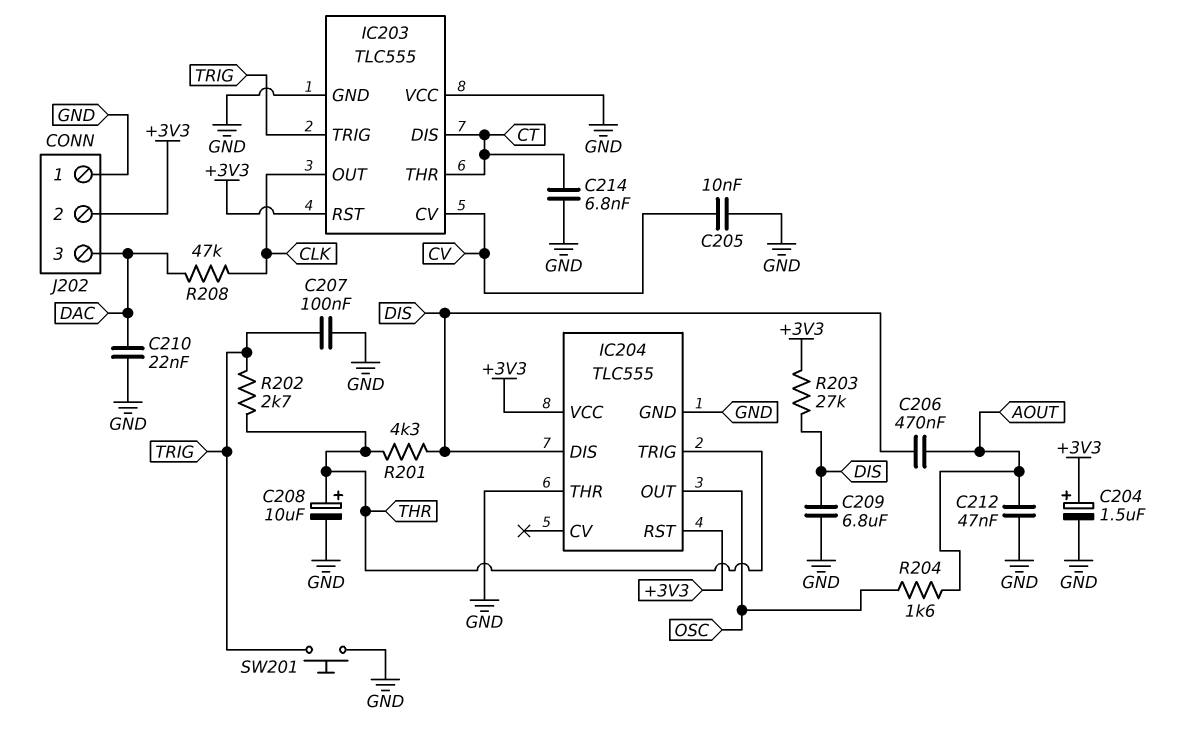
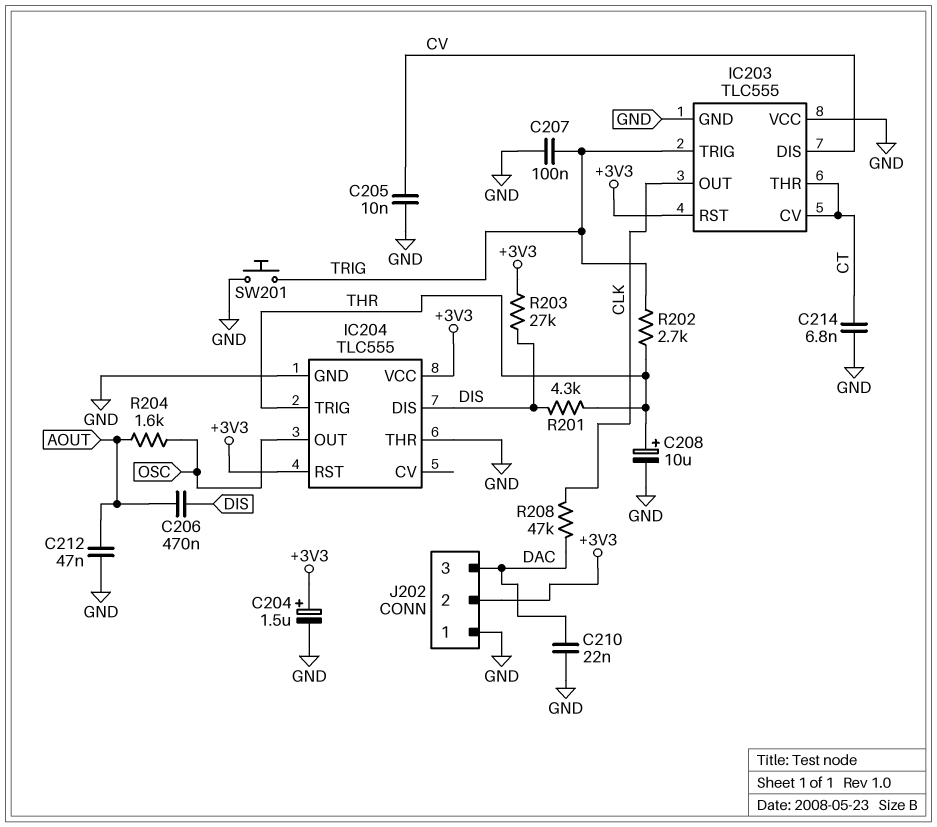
C209: 6.8uF (DIS, GND) -> none
IC203 pin CV: CV -> CT
IC203 pin DIS: CT -> CV

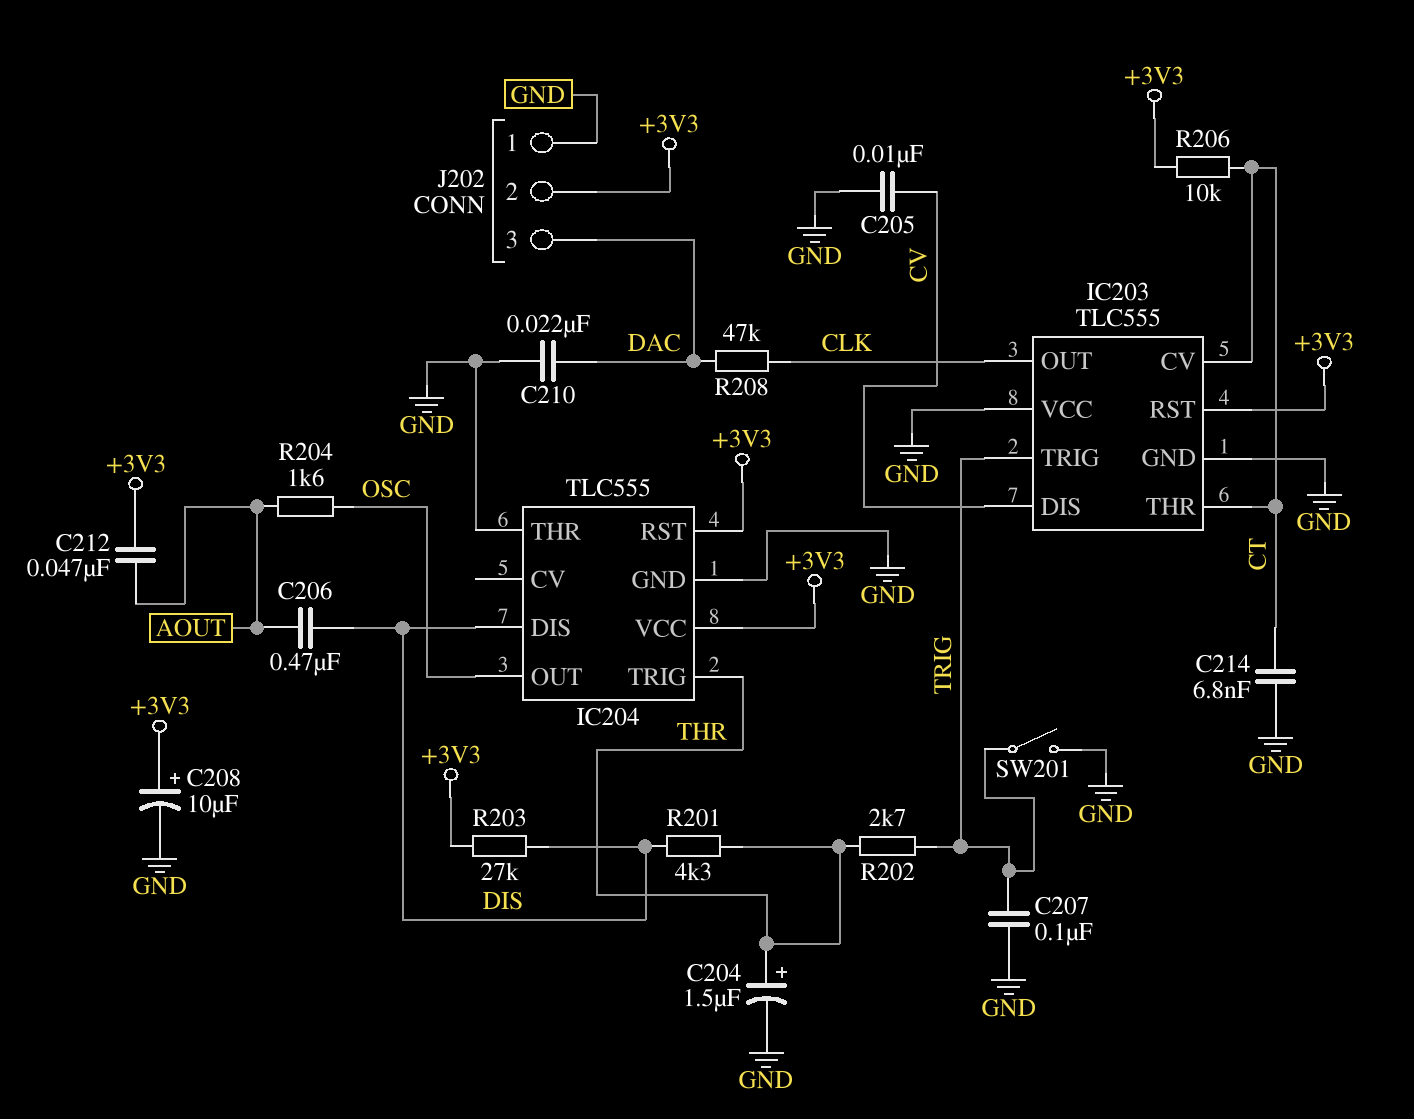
C204: 1.5uF (plus +3V3, minus GND) -> 1.5uF (plus THR, minus GND)
C208: 10uF (plus THR, minus GND) -> 10uF (plus +3V3, minus GND)
C212: 47nF (AOUT, GND) -> 47nF (+3V3, AOUT)
R206: none -> 10k (+3V3, CT)
SW201: button (GND, TRIG) -> switch (GND, TRIG)

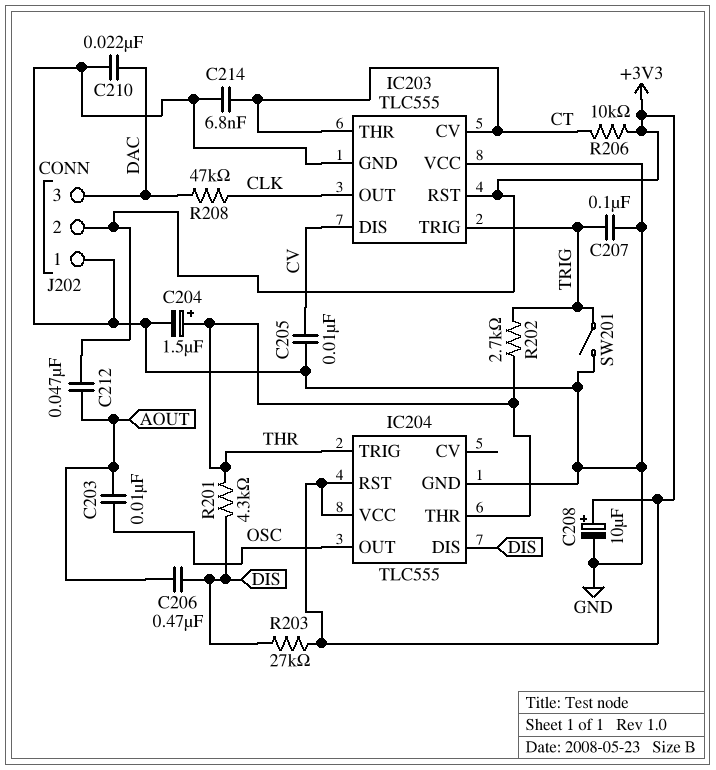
C203: none -> 10nF (AOUT, OSC)
IC204 pin THR: GND -> THR
R204: 1.6k (AOUT, OSC) -> none

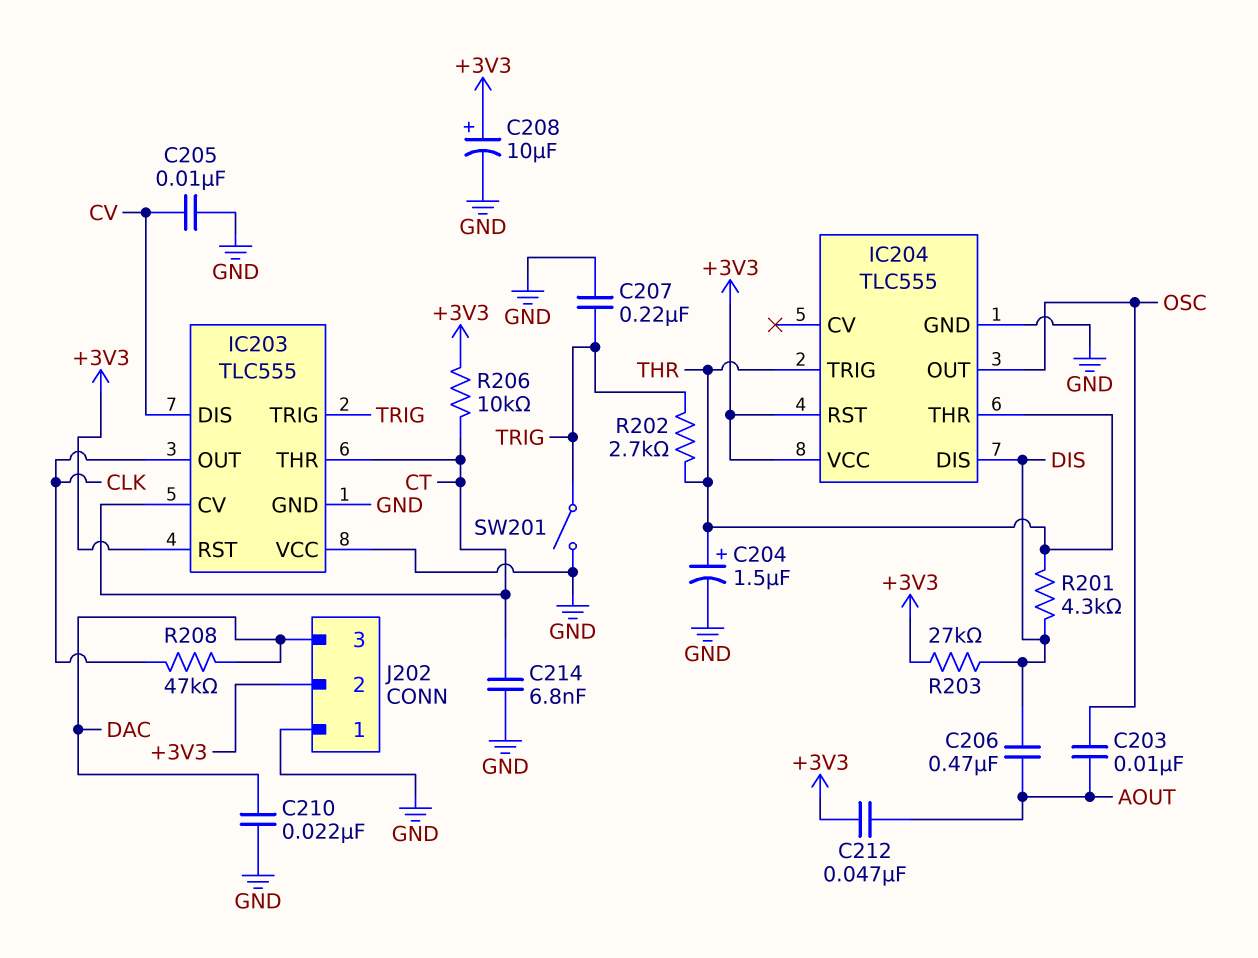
C207: 100nF (GND, TRIG) -> 220nF (GND, TRIG)

